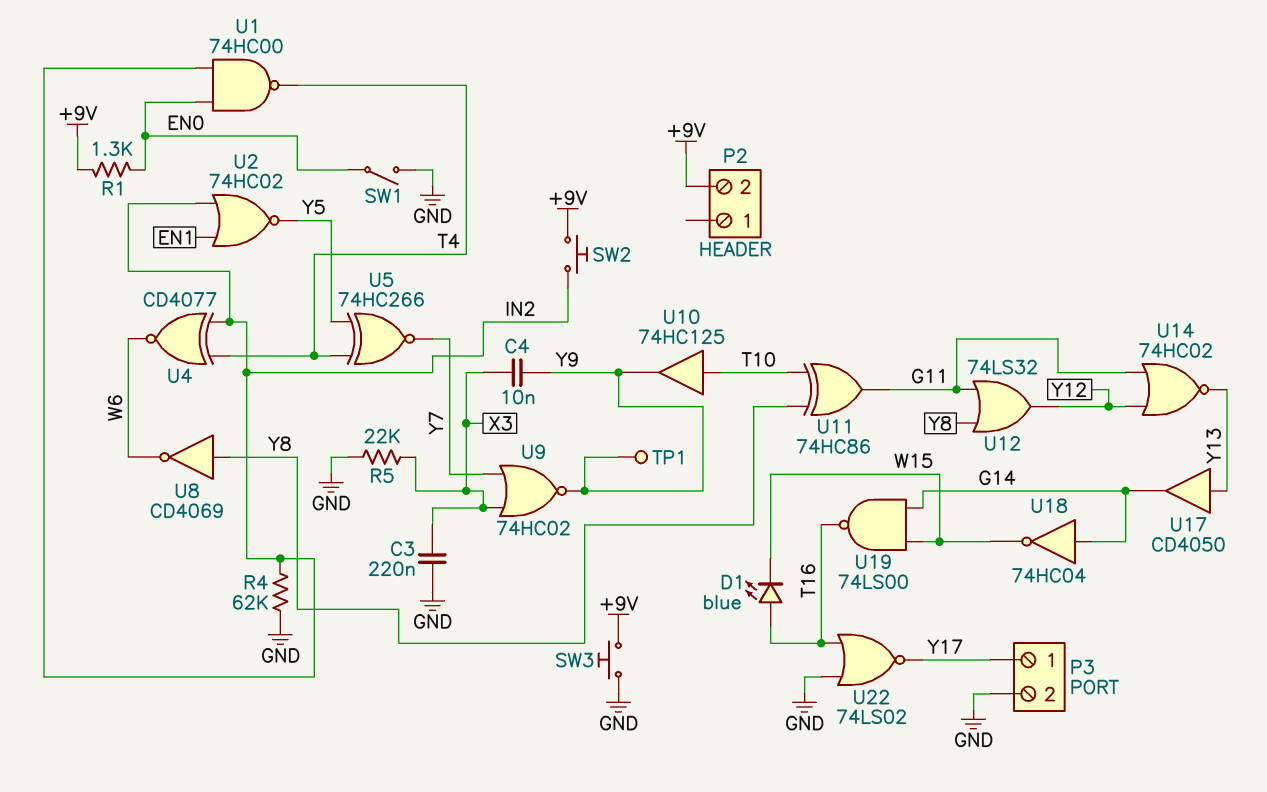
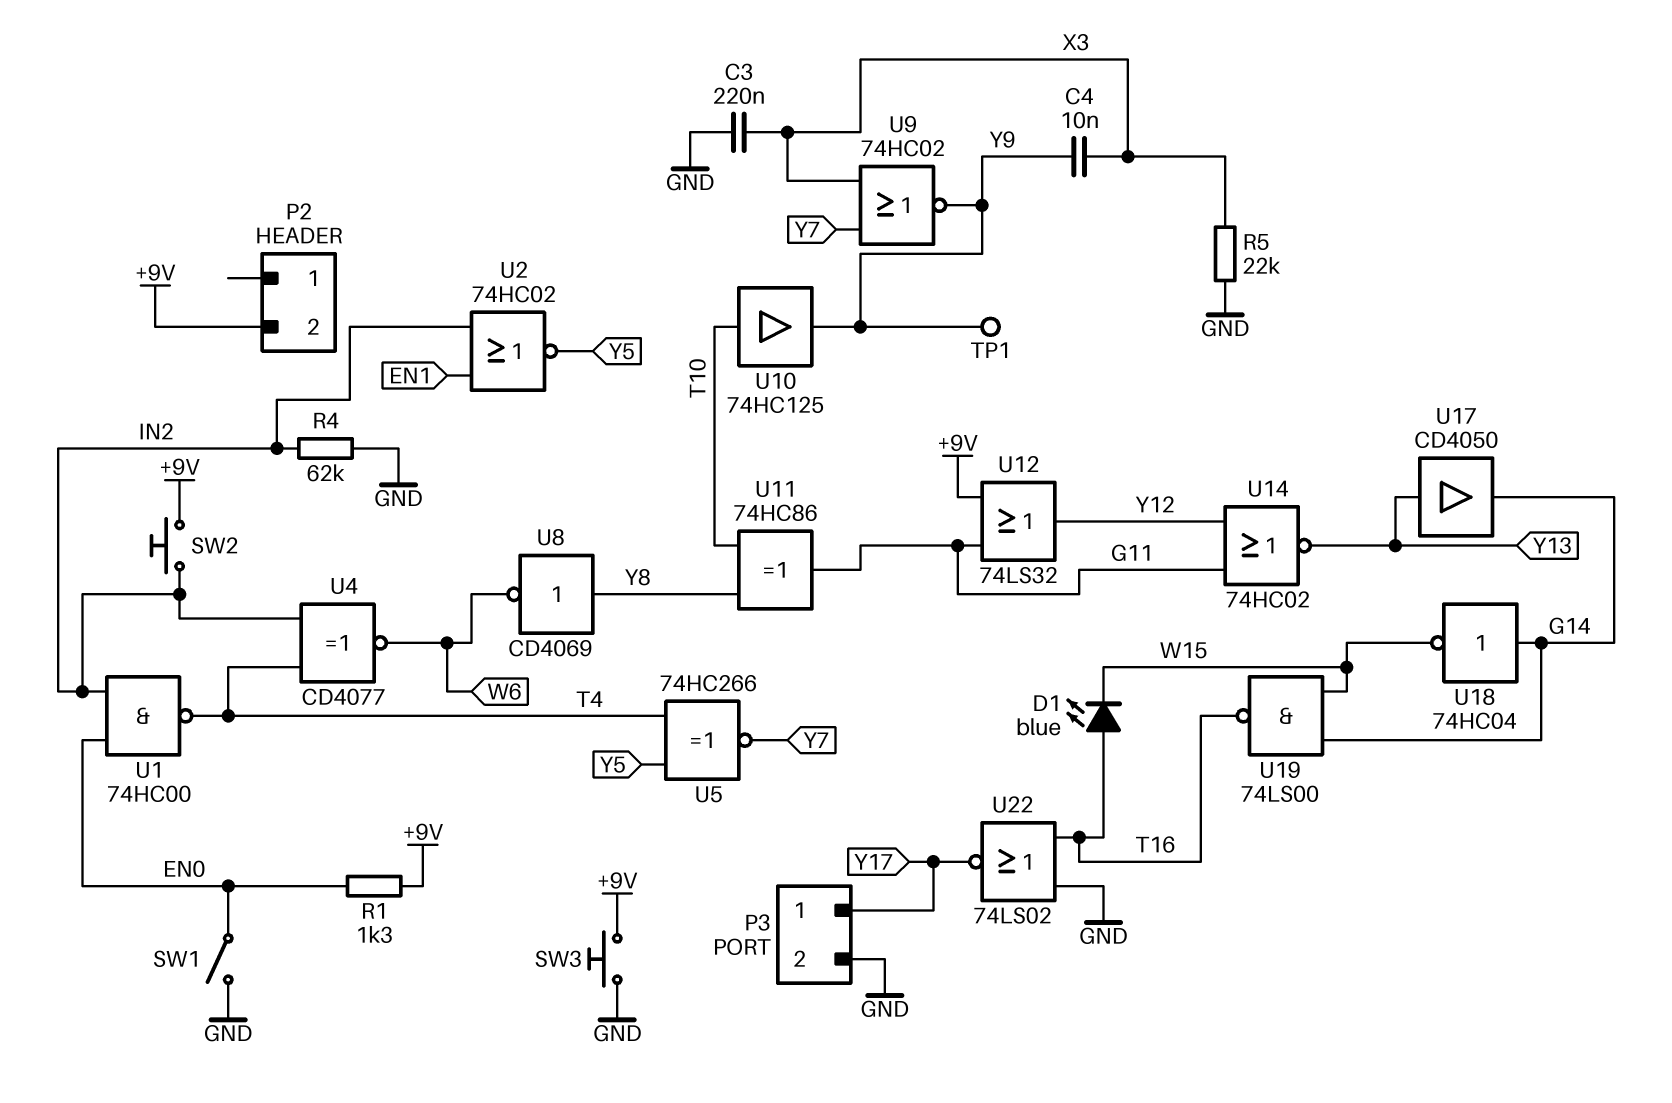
U12: OR 74LS32 (in G11, in Y8, out Y12) -> OR 74LS32 (in +9V, in G11, out Y12)

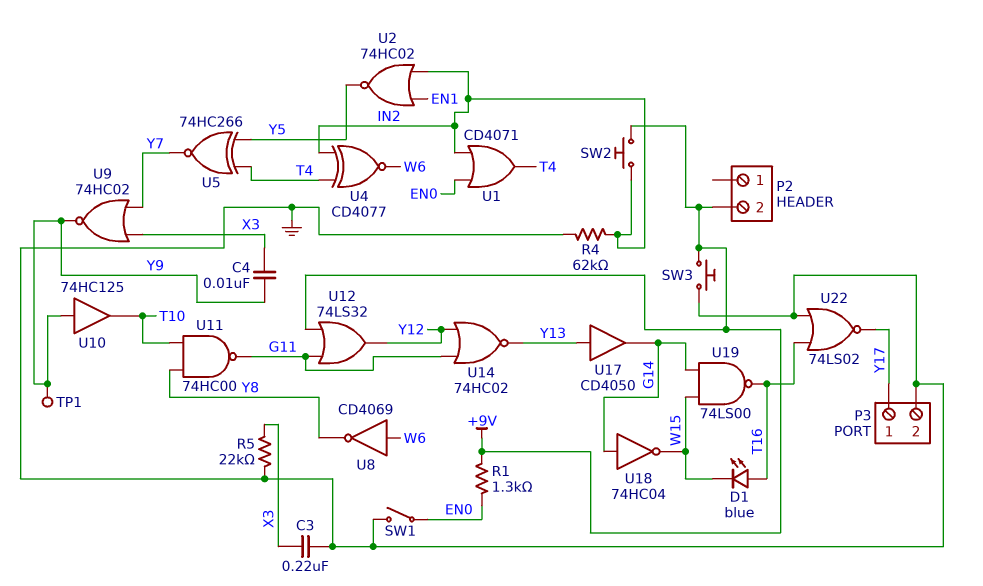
U1: NAND 74HC00 (in EN0, in IN2, out T4) -> OR CD4071 (in EN0, in IN2, out T4)
U8: NOT CD4069 (in Y8, out W6) -> NOT CD4069 (in W6, out Y8)
U10: buffer 74HC125 (in T10, out Y9) -> buffer 74HC125 (in Y9, out T10)
U11: XOR 74HC86 (in T10, in Y8, out G11) -> NAND 74HC00 (in T10, in Y8, out G11)

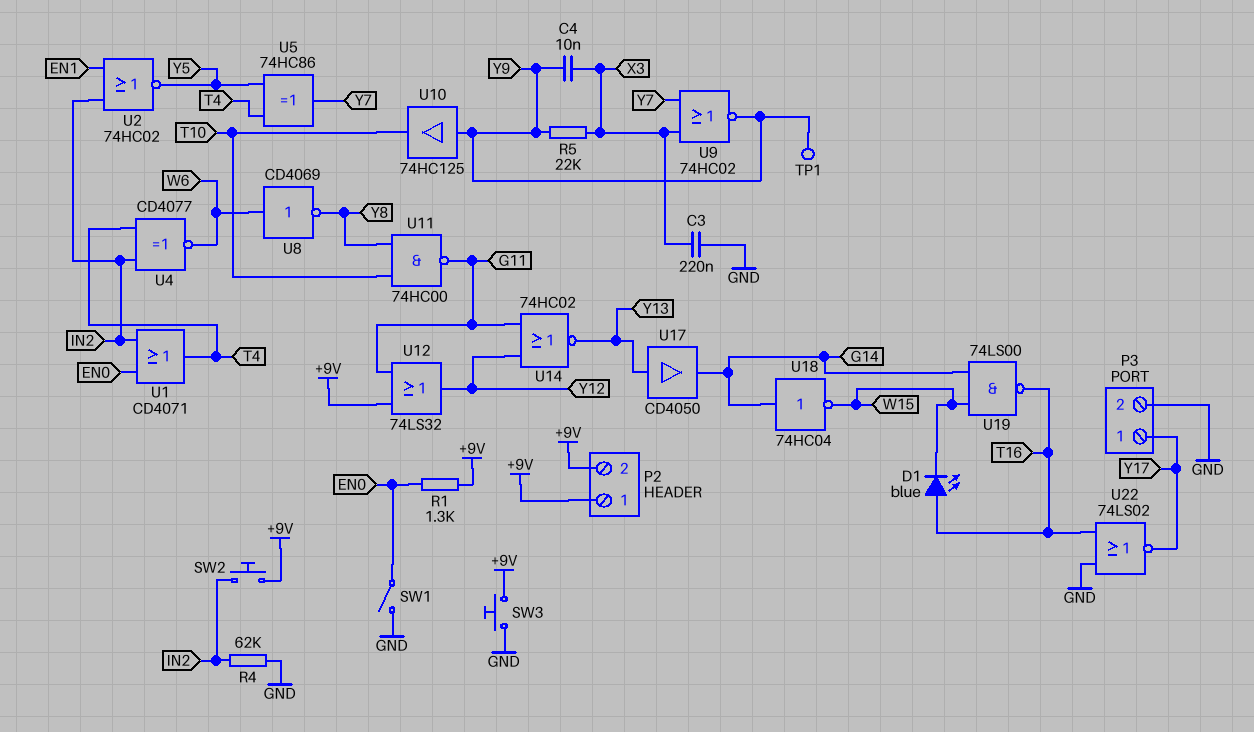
P2 pin 1: none -> +9V
R5: 22k (GND, X3) -> 22k (X3, Y9)
U5: XNOR 74HC266 (in T4, in Y5, out Y7) -> XOR 74HC86 (in T4, in Y5, out Y7)

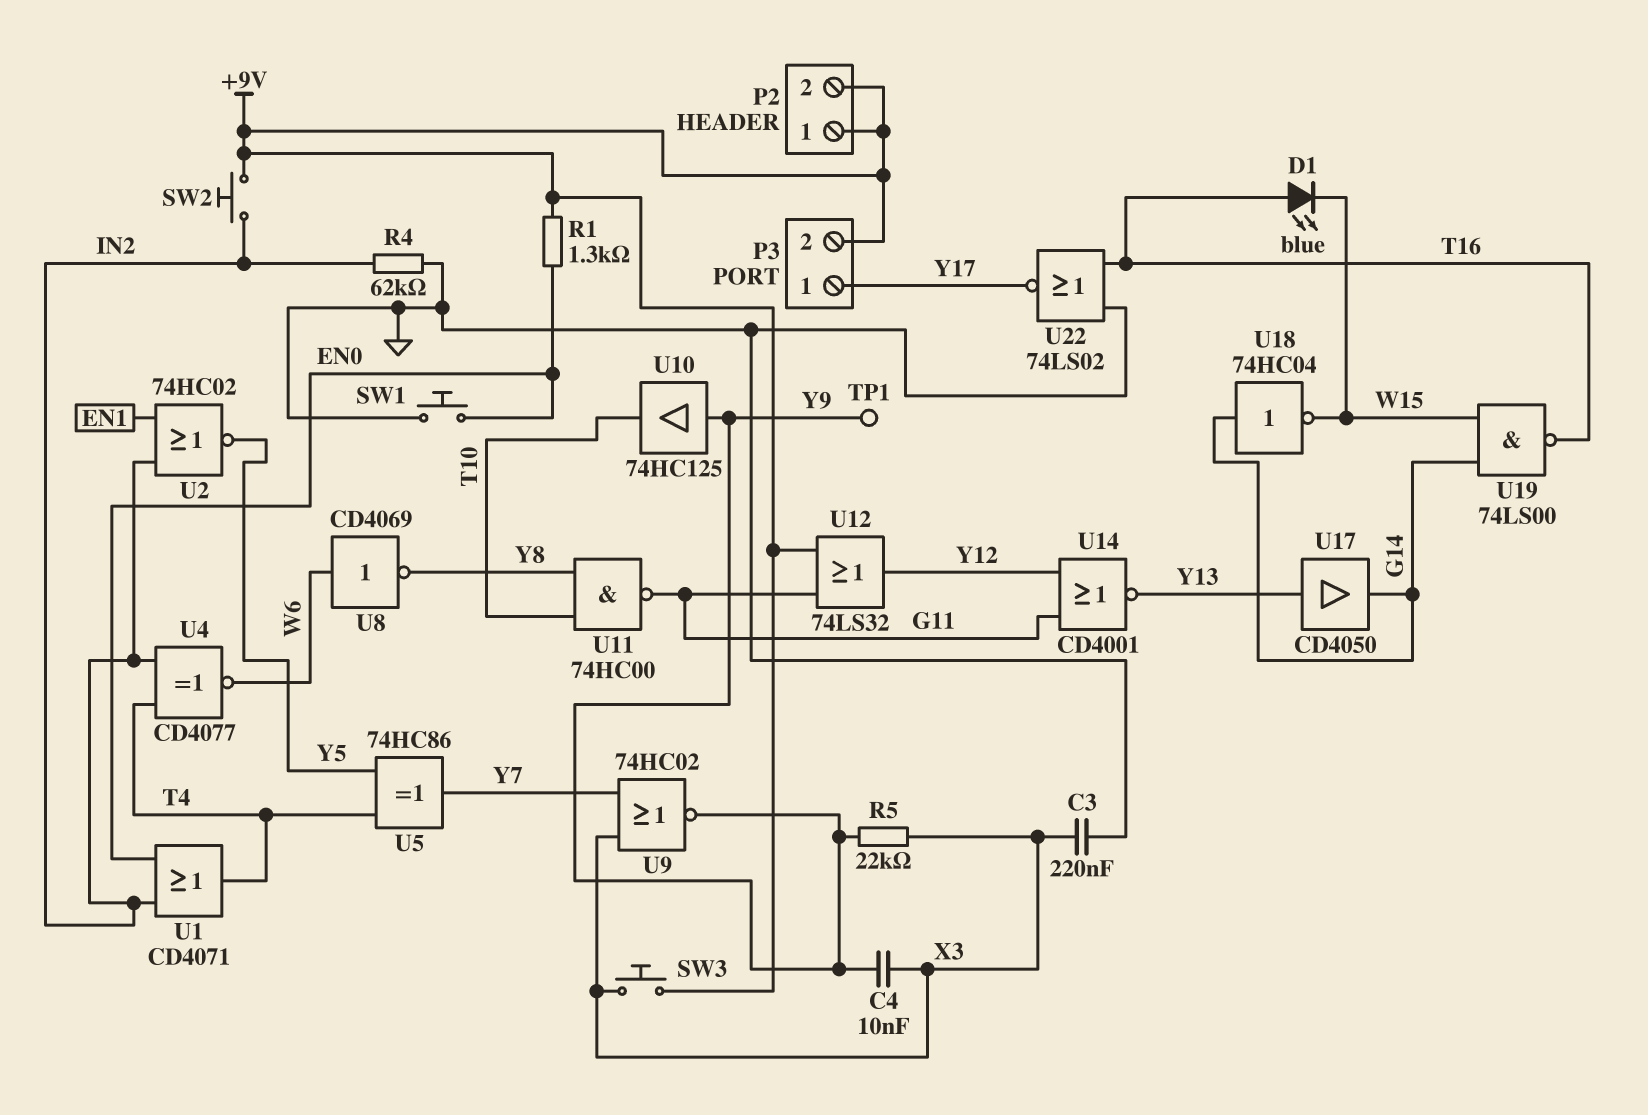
P3 pin 2: GND -> +9V
SW1: switch (EN0, GND) -> button (EN0, GND)
SW3: button (+9V, GND) -> button (+9V, X3)
U14: NOR 74HC02 (in G11, in Y12, out Y13) -> NOR CD4001 (in G11, in Y12, out Y13)

